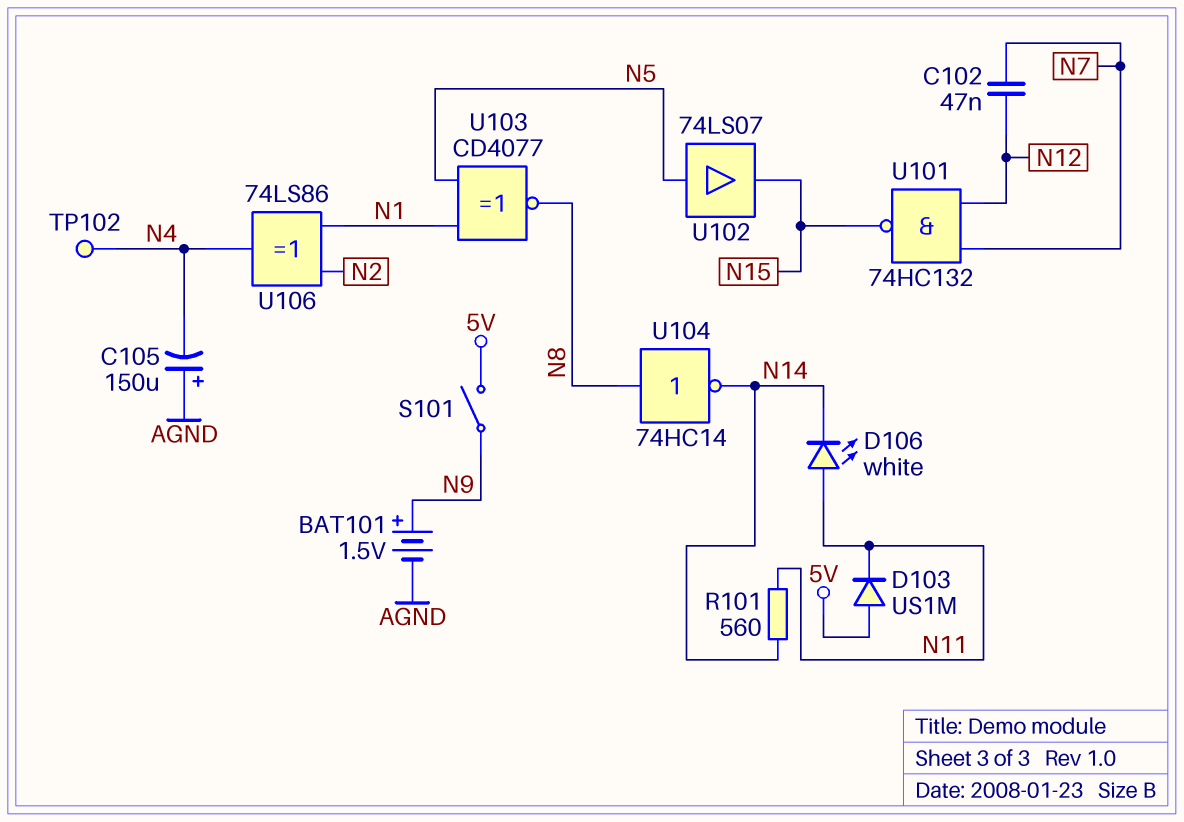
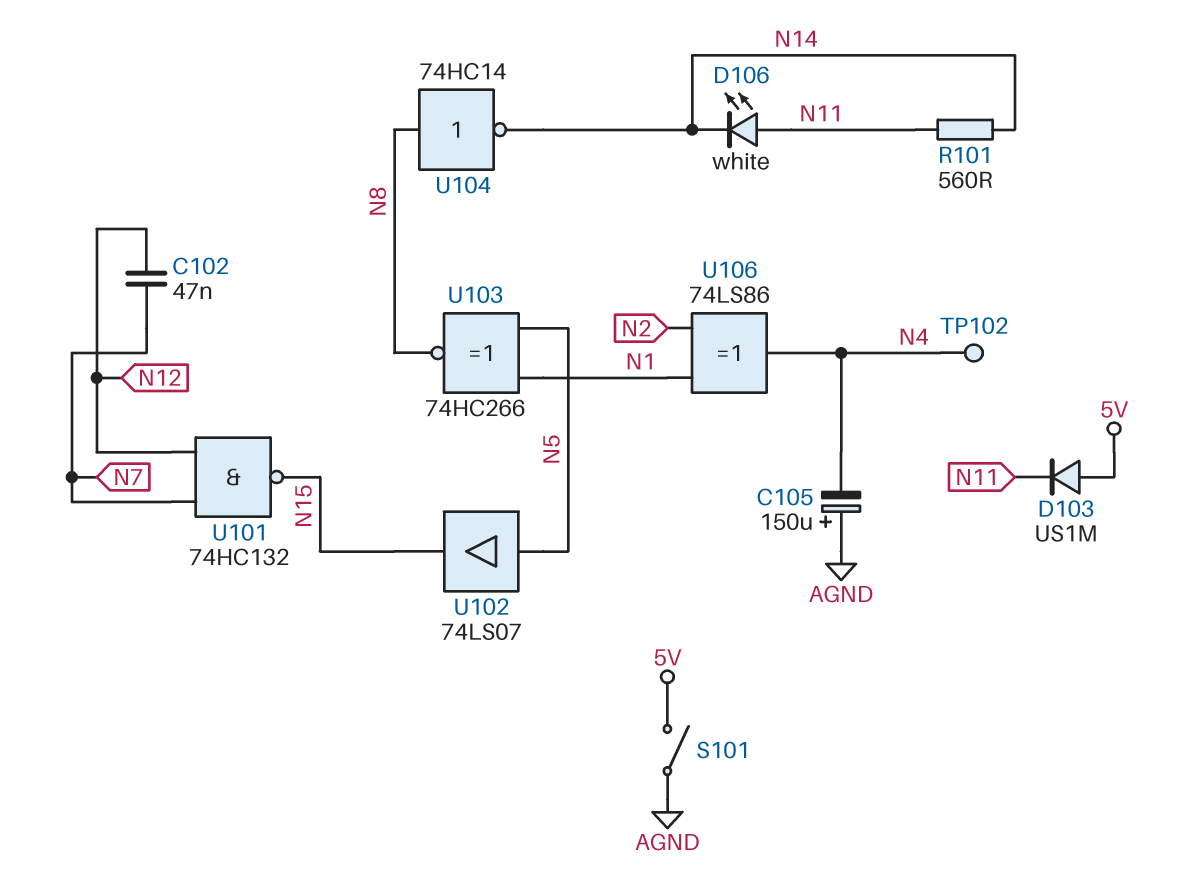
BAT101: 1.5V (plus N9, minus AGND) -> none
S101: switch (5V, N9) -> switch (5V, AGND)
U103: XNOR CD4077 (in N1, in N5, out N8) -> XNOR 74HC266 (in N1, in N5, out N8)

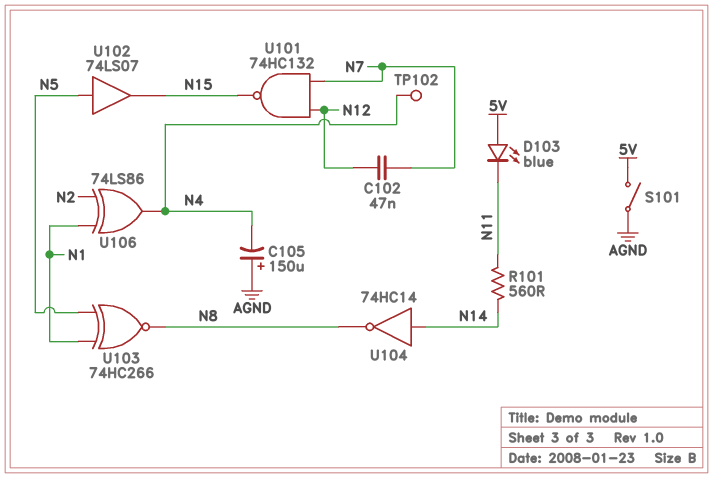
D103: diode US1M (A 5V, K N11) -> LED blue (A 5V, K N11)
D106: LED white (A N11, K N14) -> none
U104: NOT 74HC14 (in N8, out N14) -> NOT 74HC14 (in N14, out N8)

